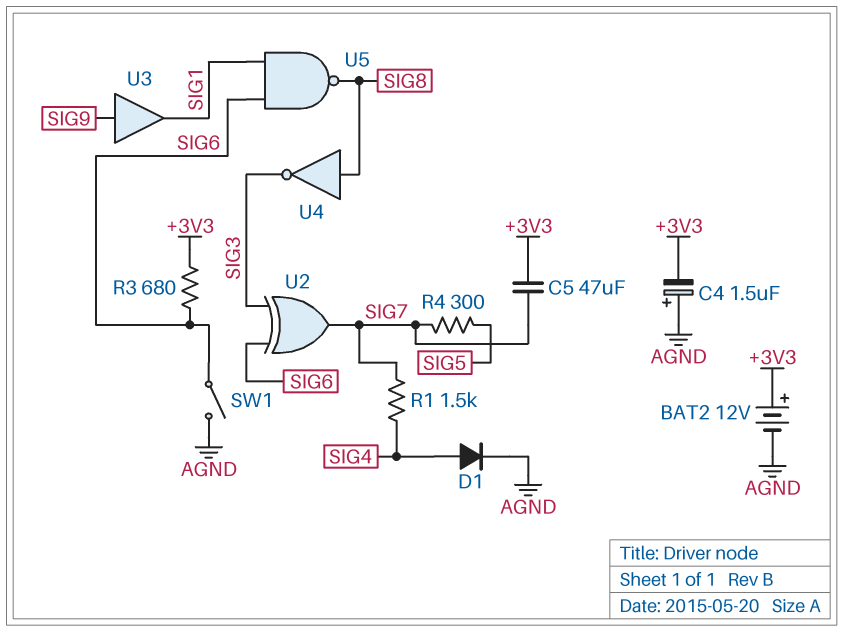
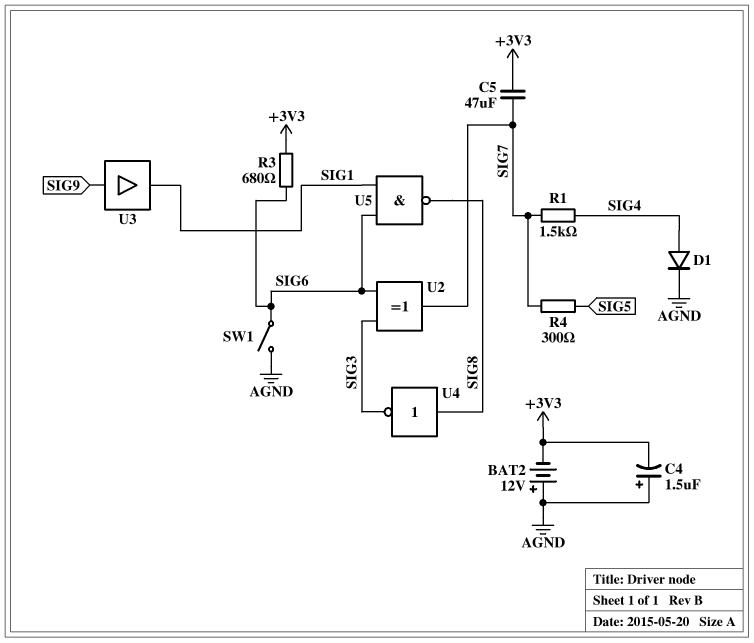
BAT2: 12V (plus +3V3, minus AGND) -> 12V (plus AGND, minus +3V3)

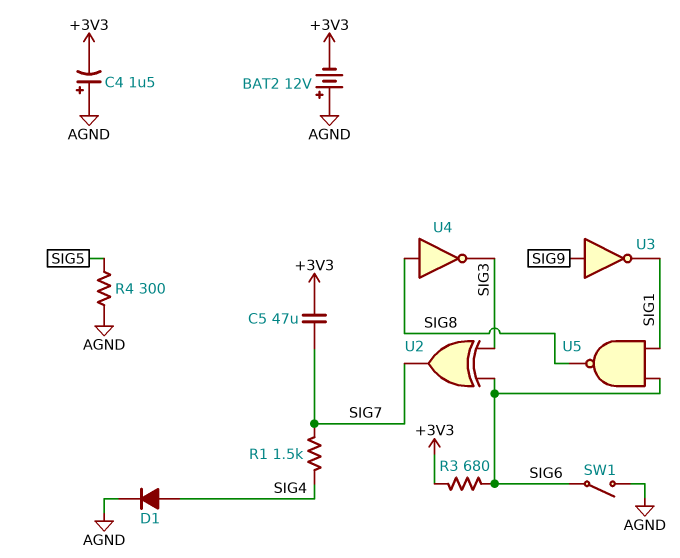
R4: 300 (SIG5, SIG7) -> 300 (AGND, SIG5)
U3: buffer (in SIG9, out SIG1) -> NOT (in SIG9, out SIG1)

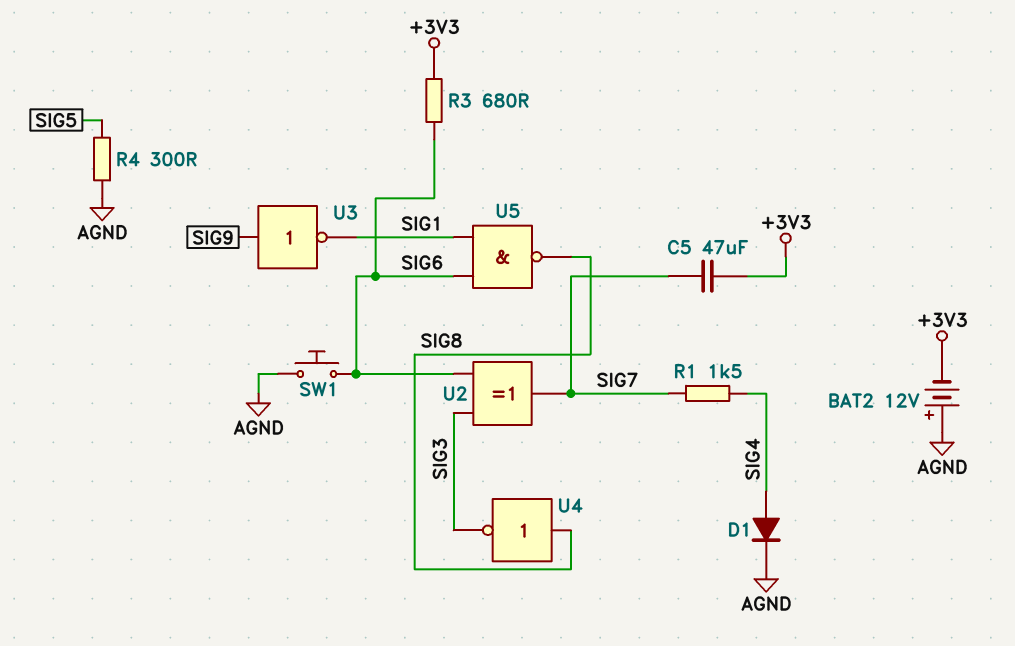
C4: 1.5uF (plus AGND, minus +3V3) -> none
SW1: switch (AGND, SIG6) -> button (AGND, SIG6)

